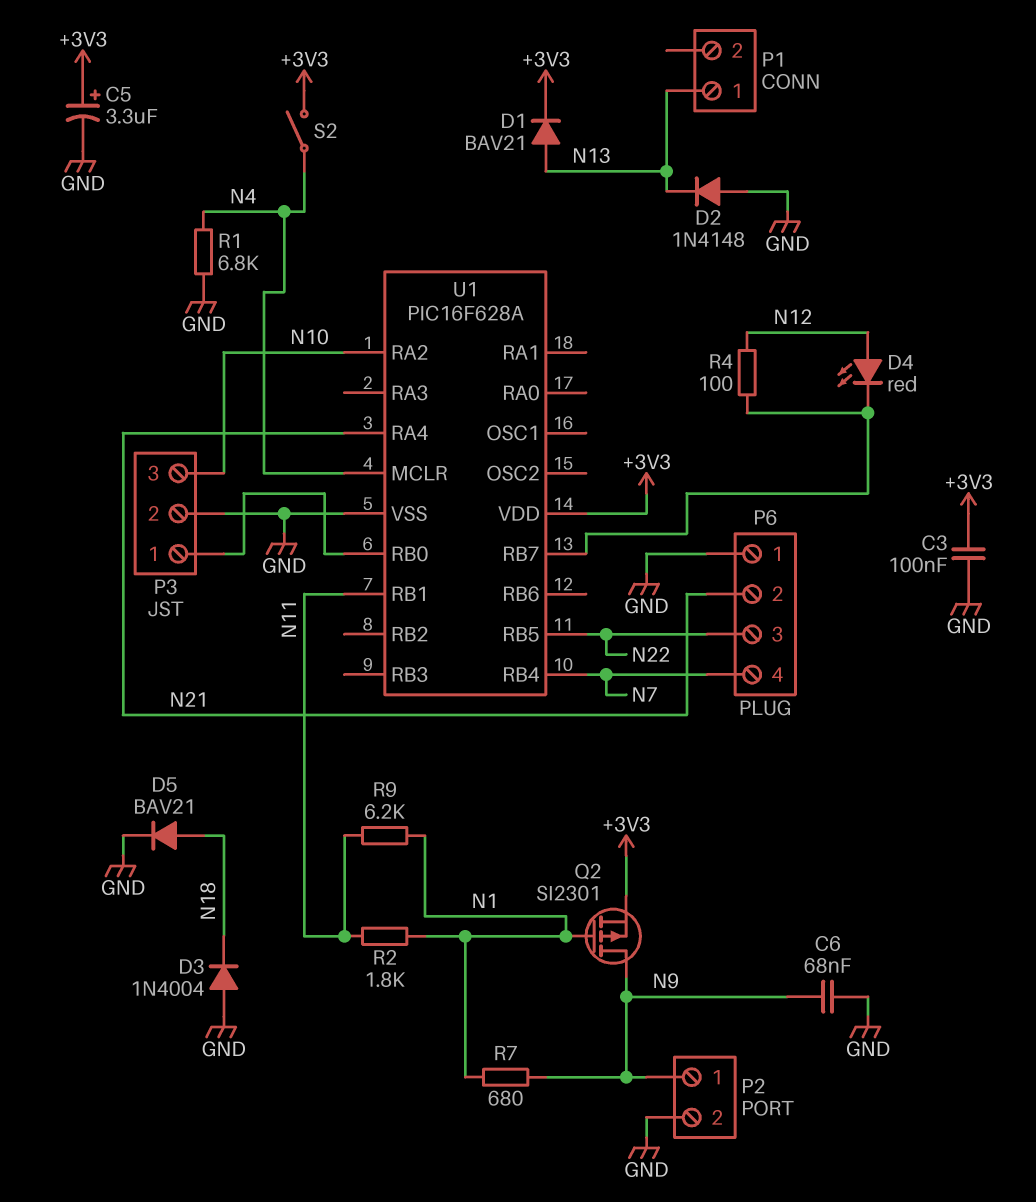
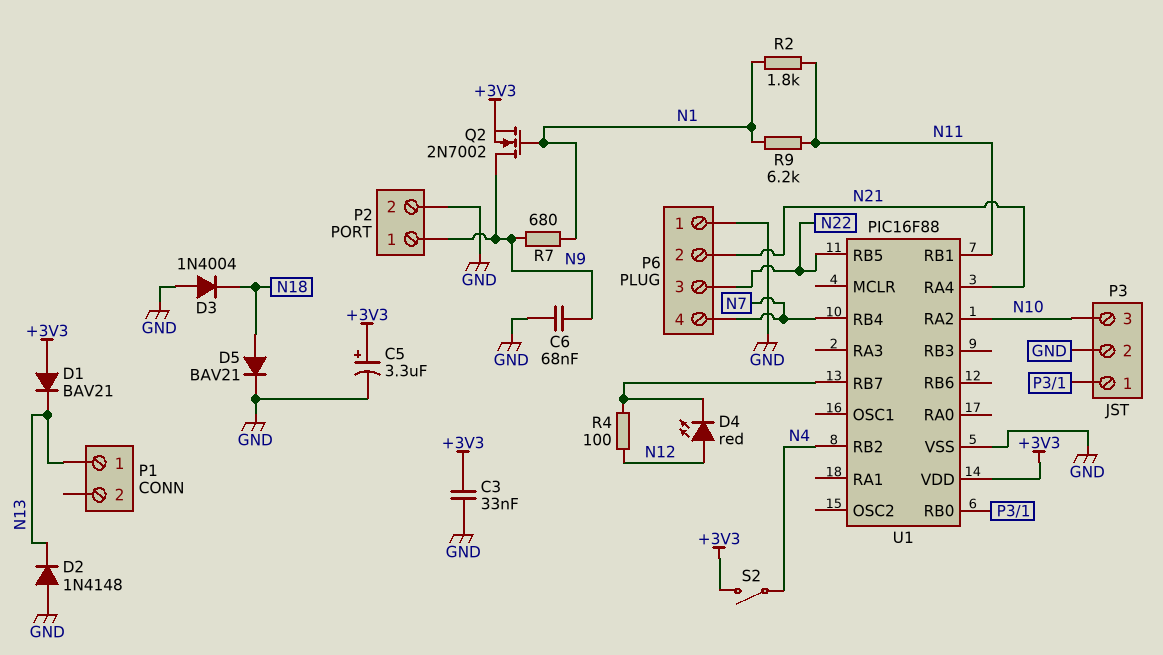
C3: 100nF (+3V3, GND) -> 33nF (+3V3, GND)
D1: diode BAV21 (A N13, K +3V3) -> diode BAV21 (A +3V3, K N13)
Q2: PMOS SI2301 (G N1, D N9, S +3V3) -> NMOS 2N7002 (G N1, D N9, S +3V3)
R1: 6.8k (GND, N4) -> none
U1: PIC16F628A -> PIC16F88
U1 pin MCLR: N4 -> none
U1 pin RB2: none -> N4

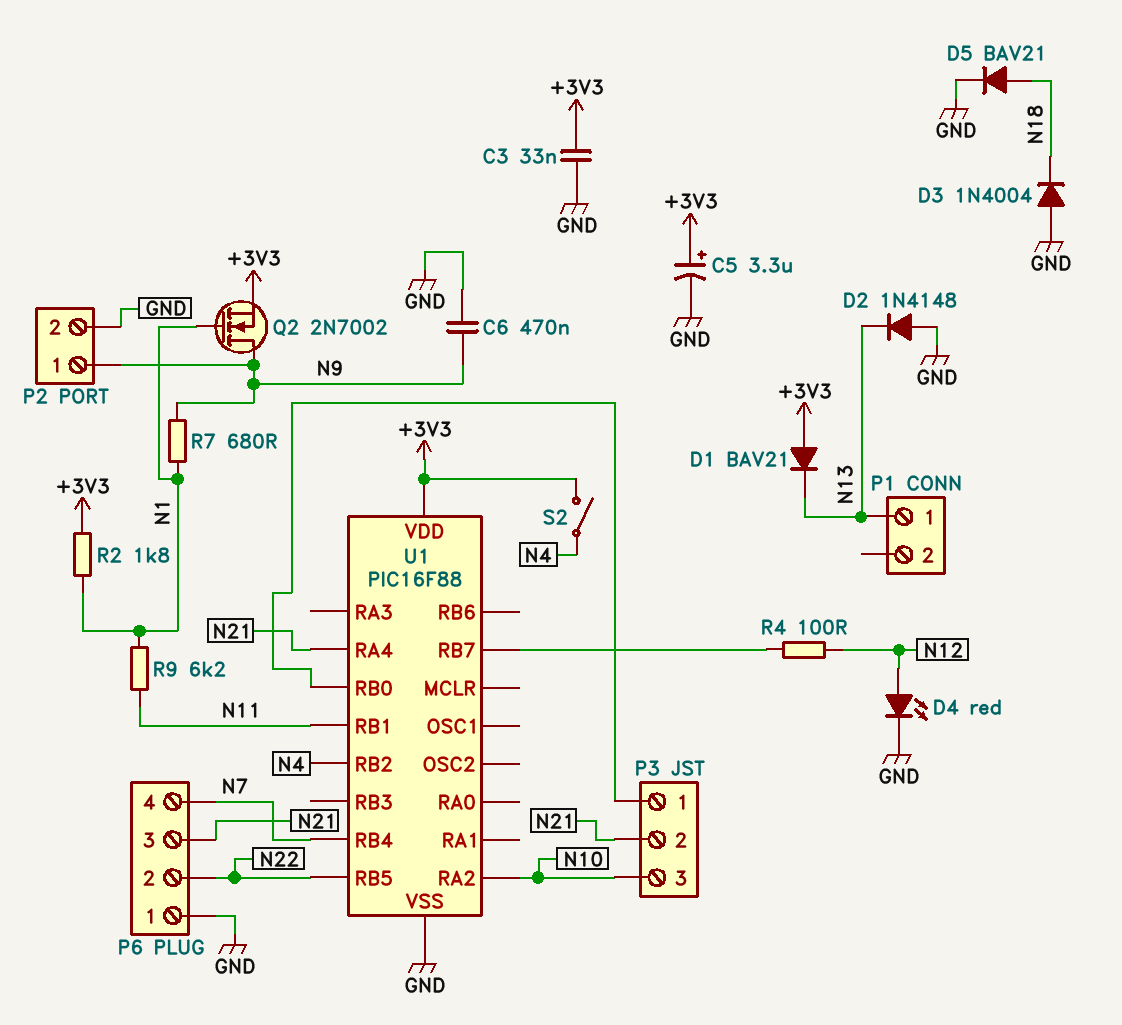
C6: 68nF (GND, N9) -> 470nF (GND, N9)
D4: LED red (A N12, K U1/RB7) -> LED red (A N12, K GND)
P3 pin 2: GND -> N21
P6 pin 2: N21 -> N22
P6 pin 3: N22 -> N21
R2: 1.8k (N1, N11) -> 1.8k (+3V3, N1)

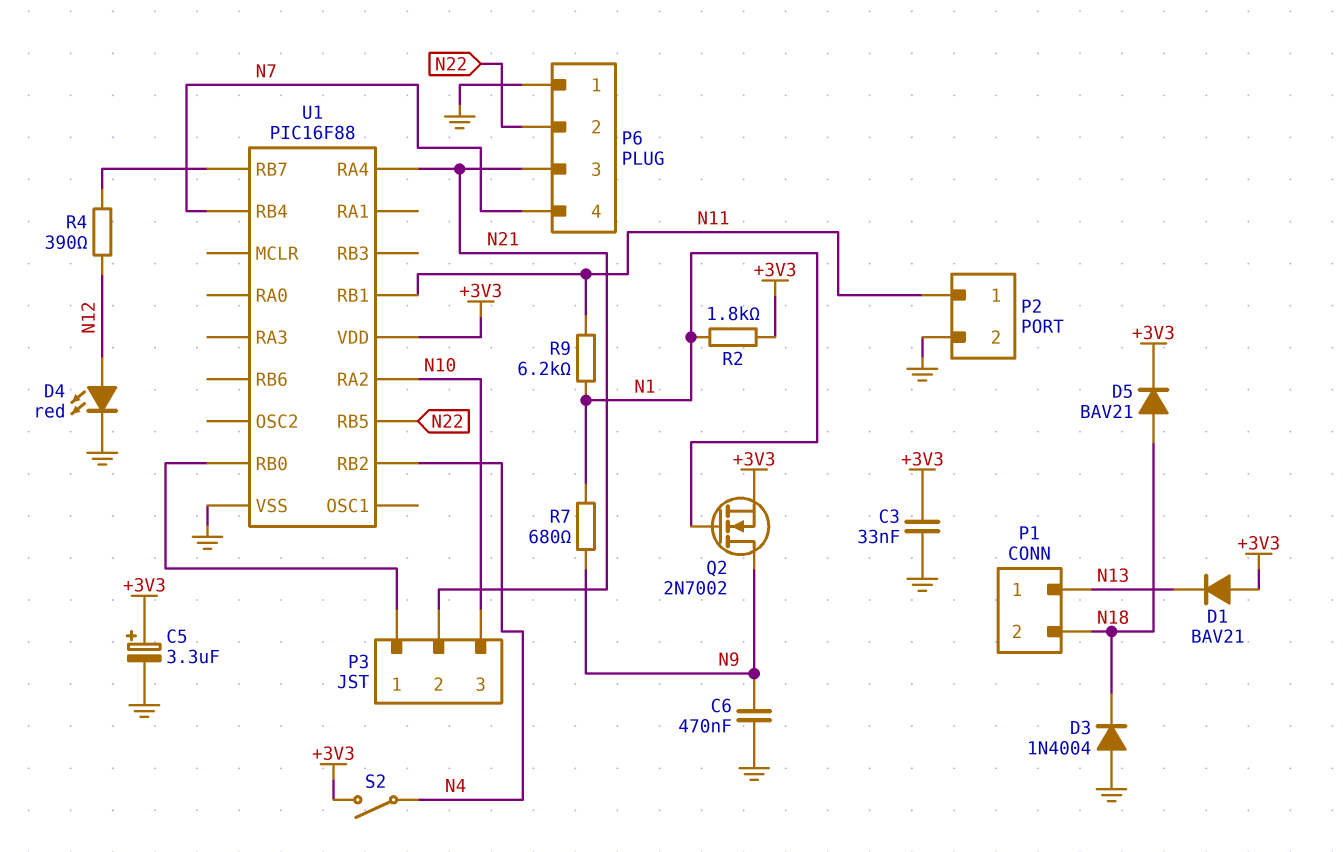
D2: diode 1N4148 (A GND, K N13) -> none
D5: diode BAV21 (A N18, K GND) -> diode BAV21 (A N18, K +3V3)
P1 pin 2: none -> N18
P2 pin 1: N9 -> N11
R4: 100 (N12, U1/RB7) -> 390 (N12, U1/RB7)

